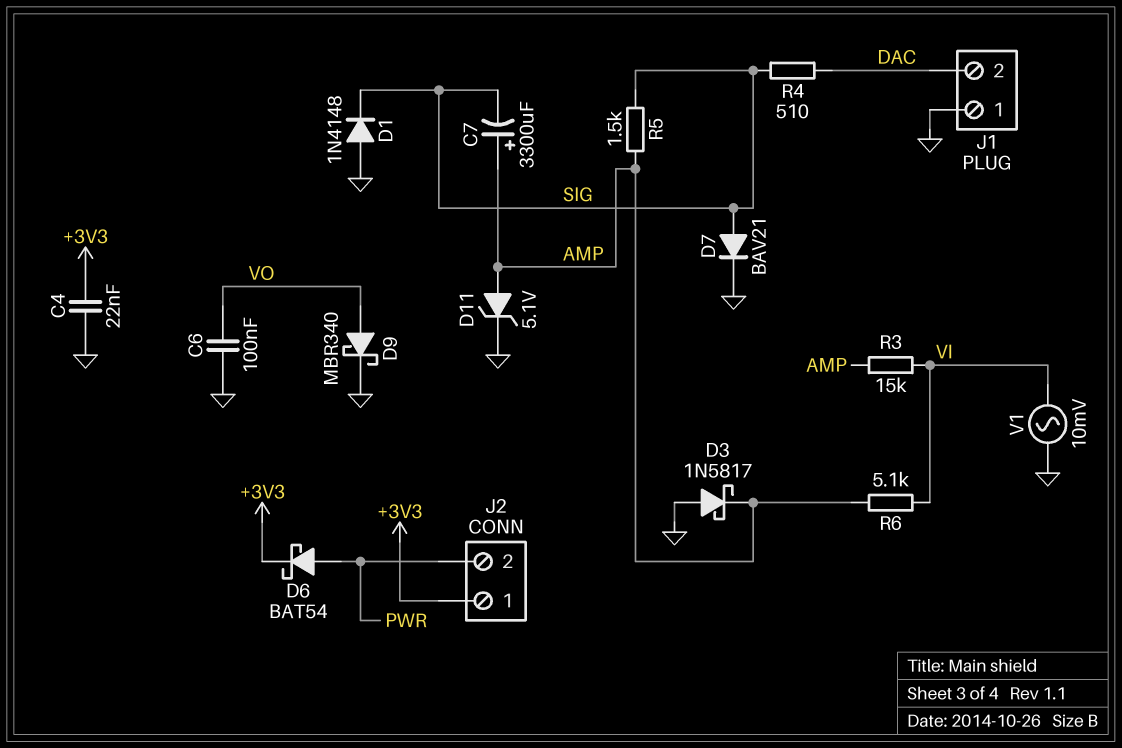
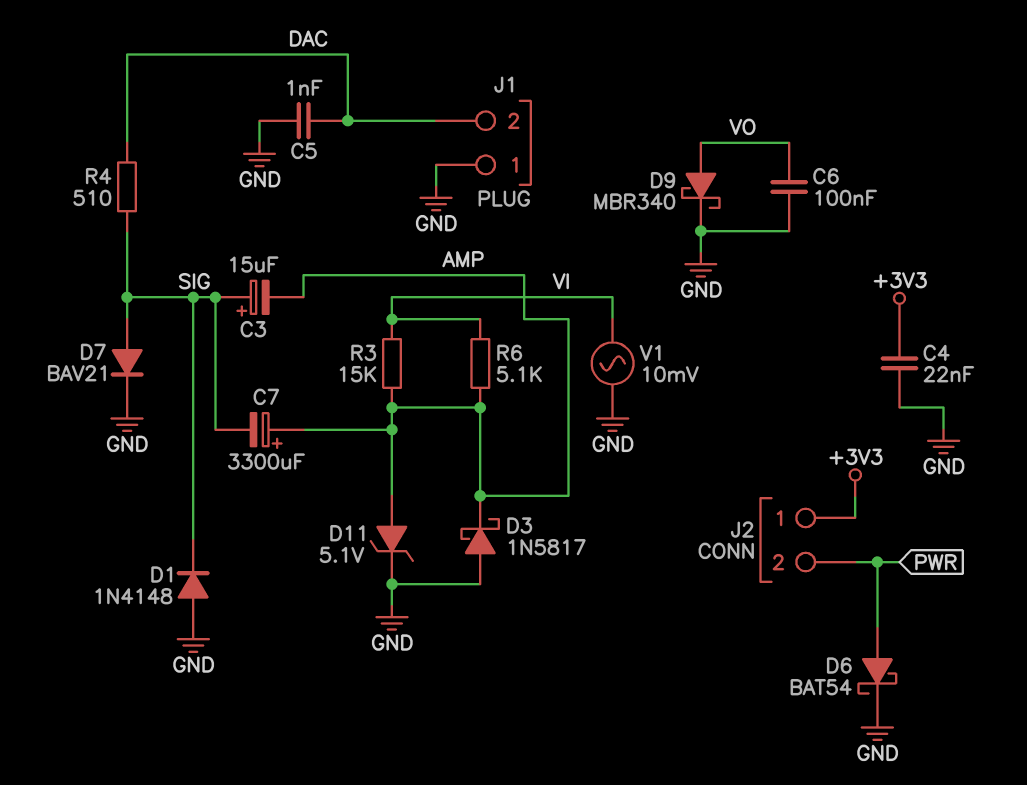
C3: none -> 15uF (plus SIG, minus AMP)
C5: none -> 1nF (DAC, GND)
D6: schottky BAT54 (A PWR, K +3V3) -> schottky BAT54 (A PWR, K GND)
R5: 1.5k (AMP, SIG) -> none

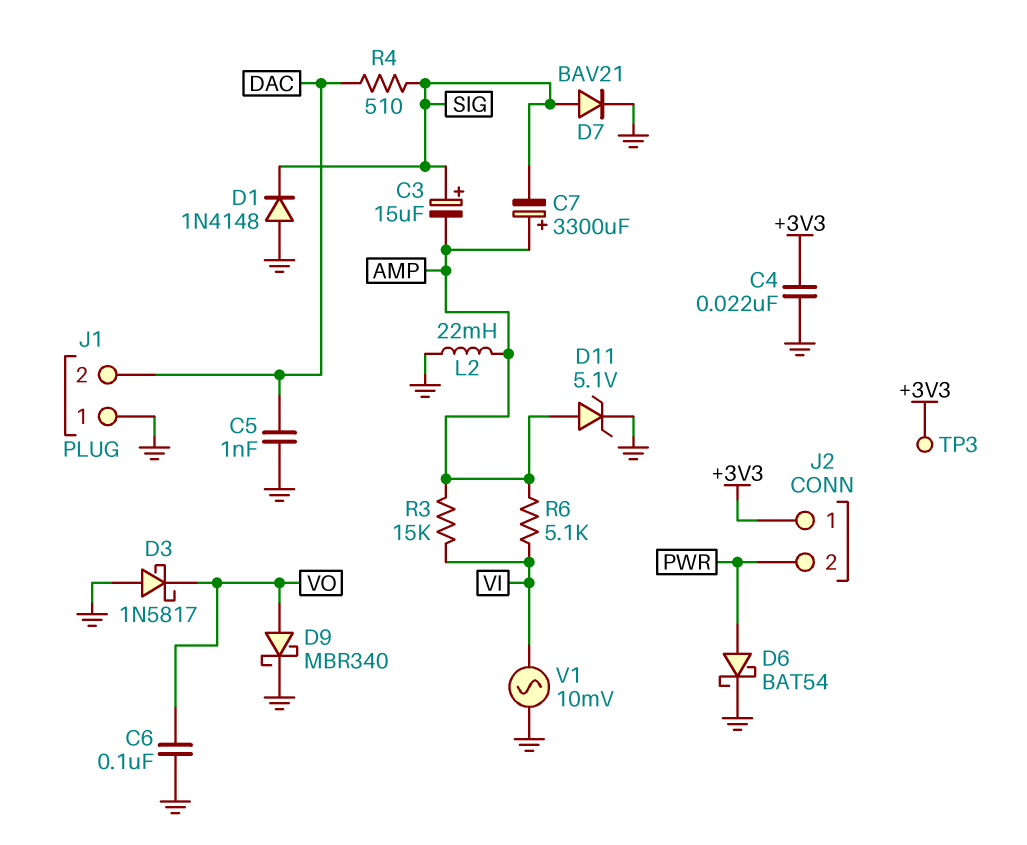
D3: schottky 1N5817 (A GND, K AMP) -> schottky 1N5817 (A GND, K VO)
L2: none -> 22mH (AMP, GND)
TP3: none -> test point (+3V3)

